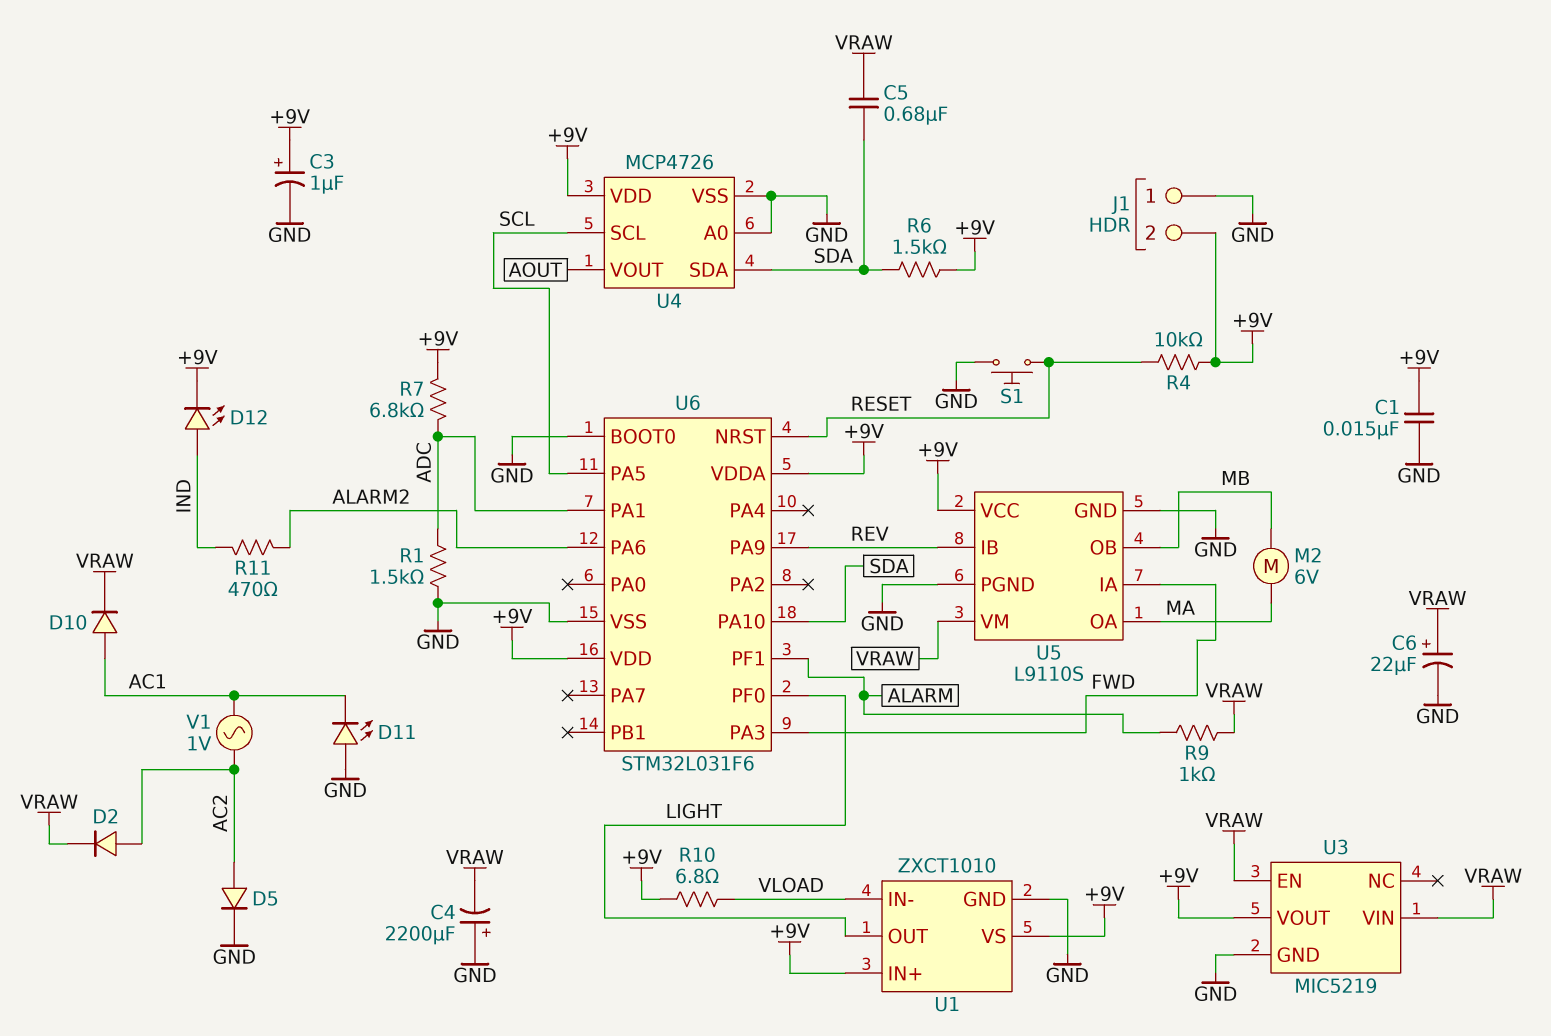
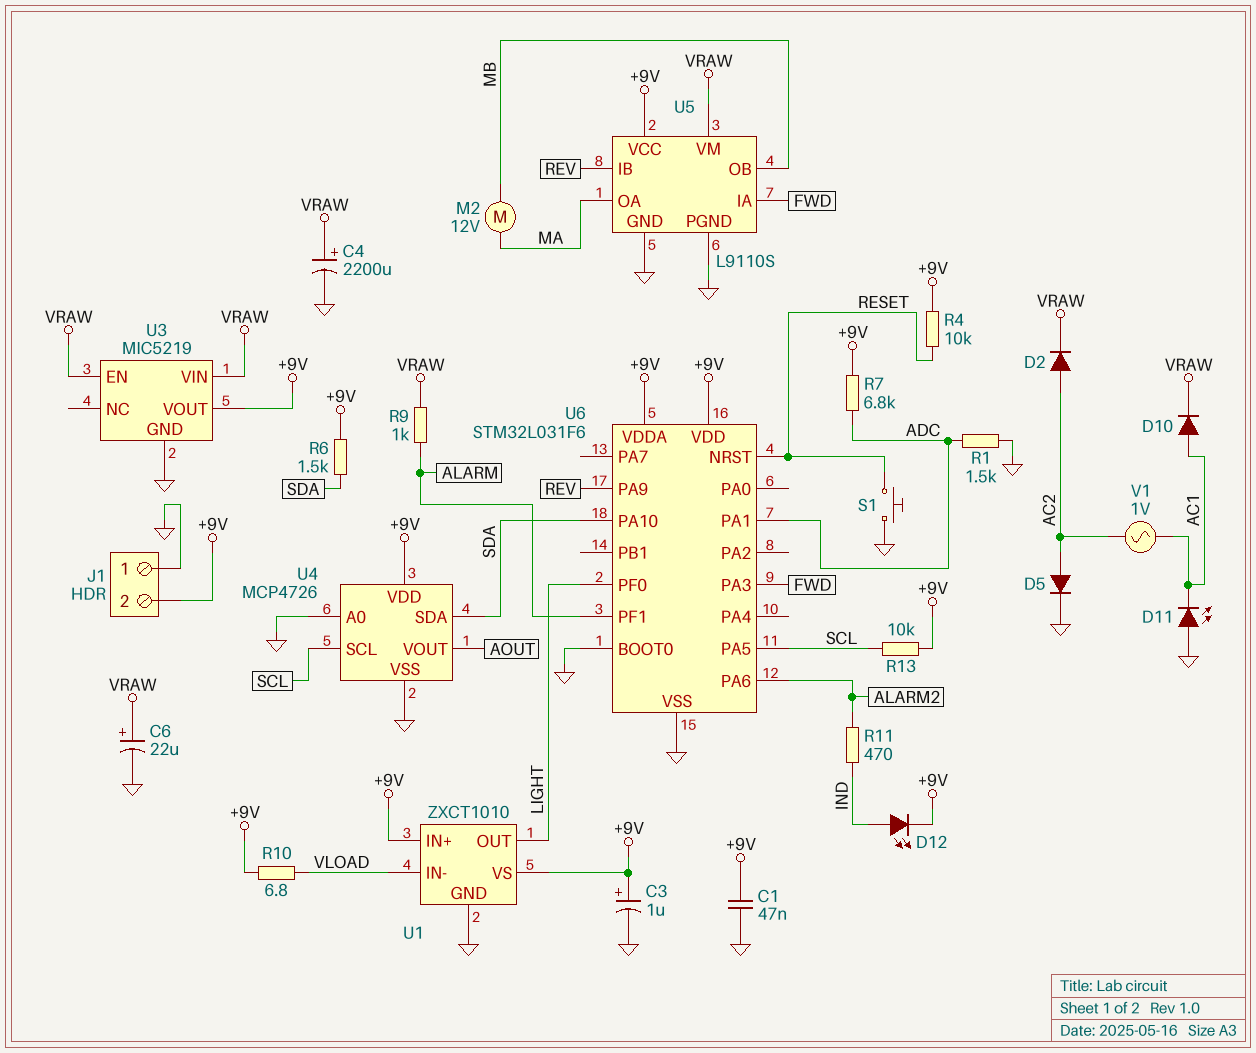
C1: 15nF (+9V, GND) -> 47nF (+9V, GND)
C4: 2200uF (plus GND, minus VRAW) -> 2200uF (plus VRAW, minus GND)
C5: 680nF (SDA, VRAW) -> none
M2: motor 6V (MA, MB) -> motor 12V (MA, MB)
R13: none -> 10k (+9V, SCL)

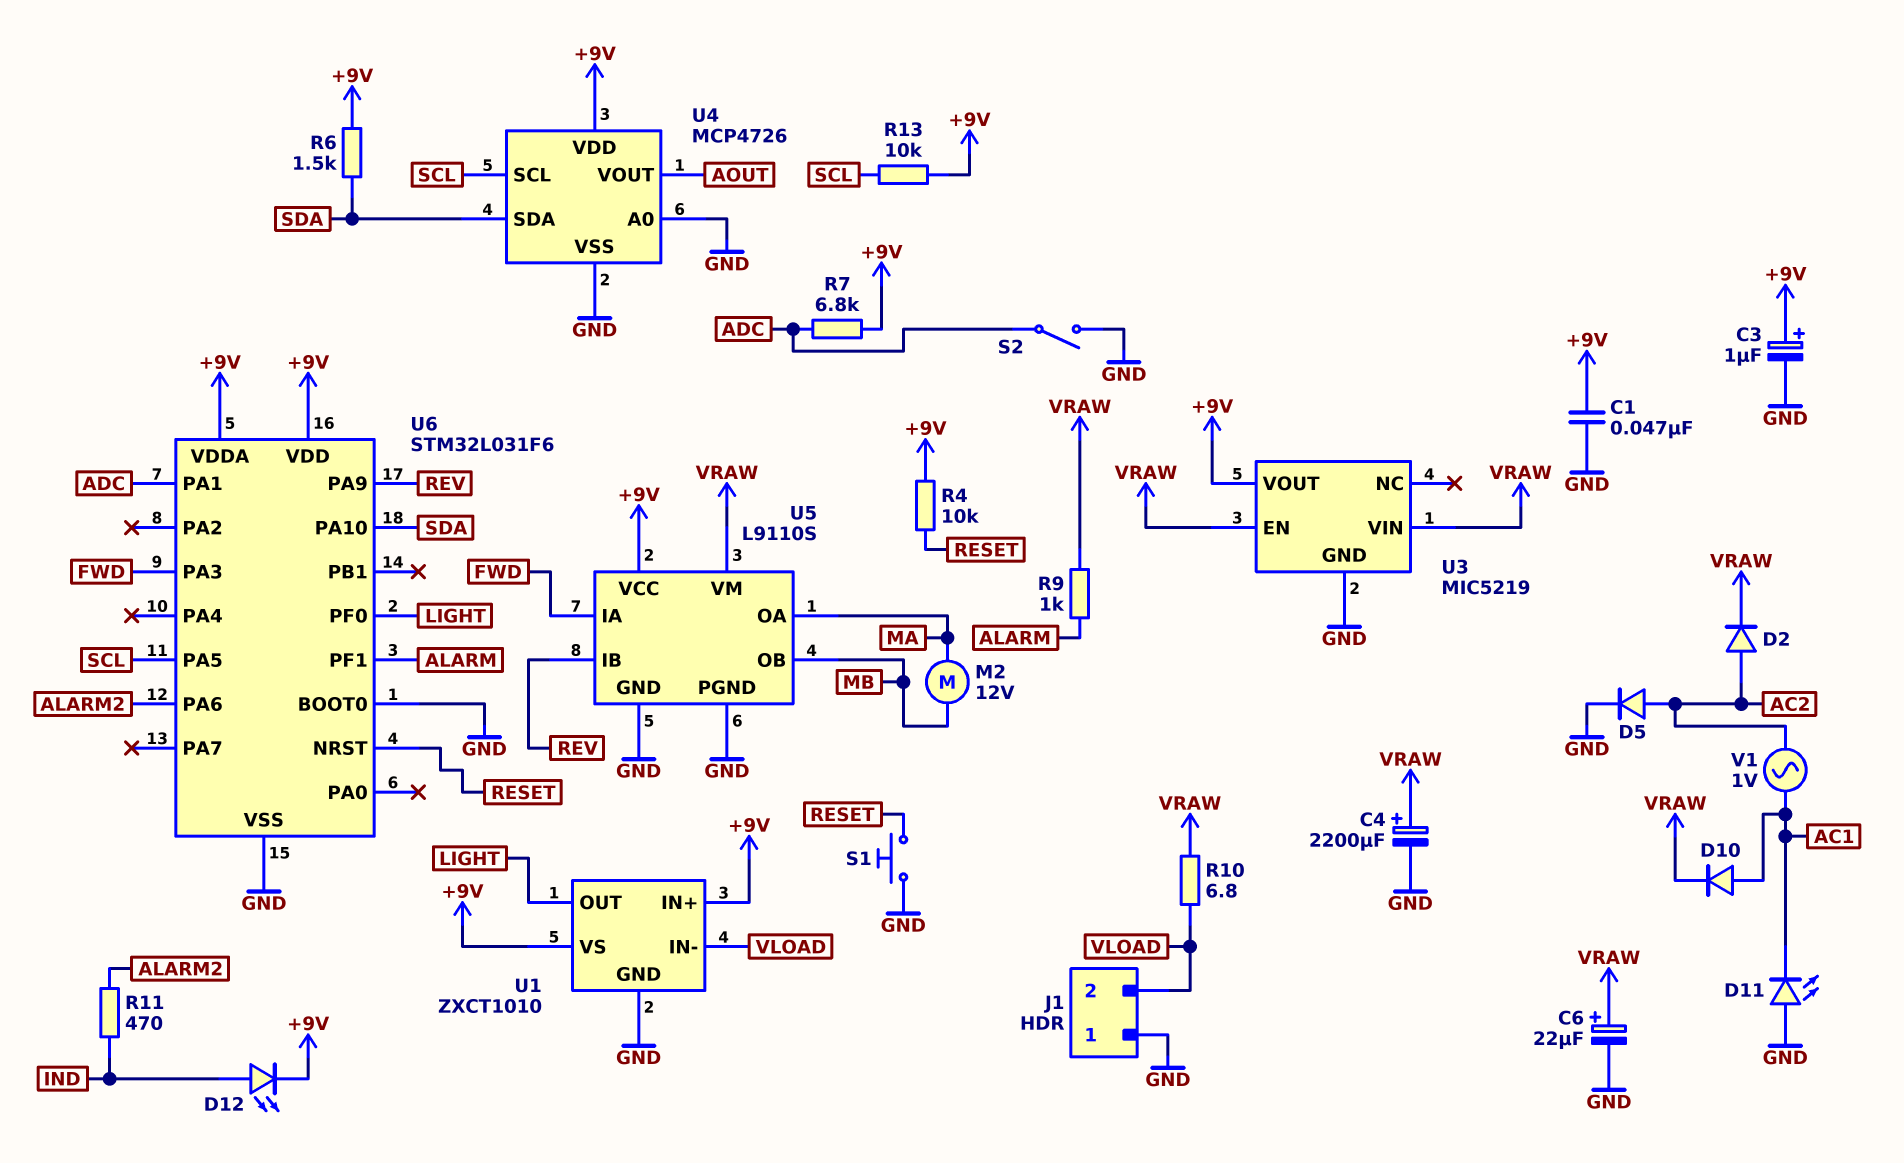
J1 pin 2: +9V -> VLOAD
R1: 1.5k (ADC, GND) -> none
R10: 6.8 (+9V, VLOAD) -> 6.8 (VLOAD, VRAW)
S2: none -> switch (ADC, GND)

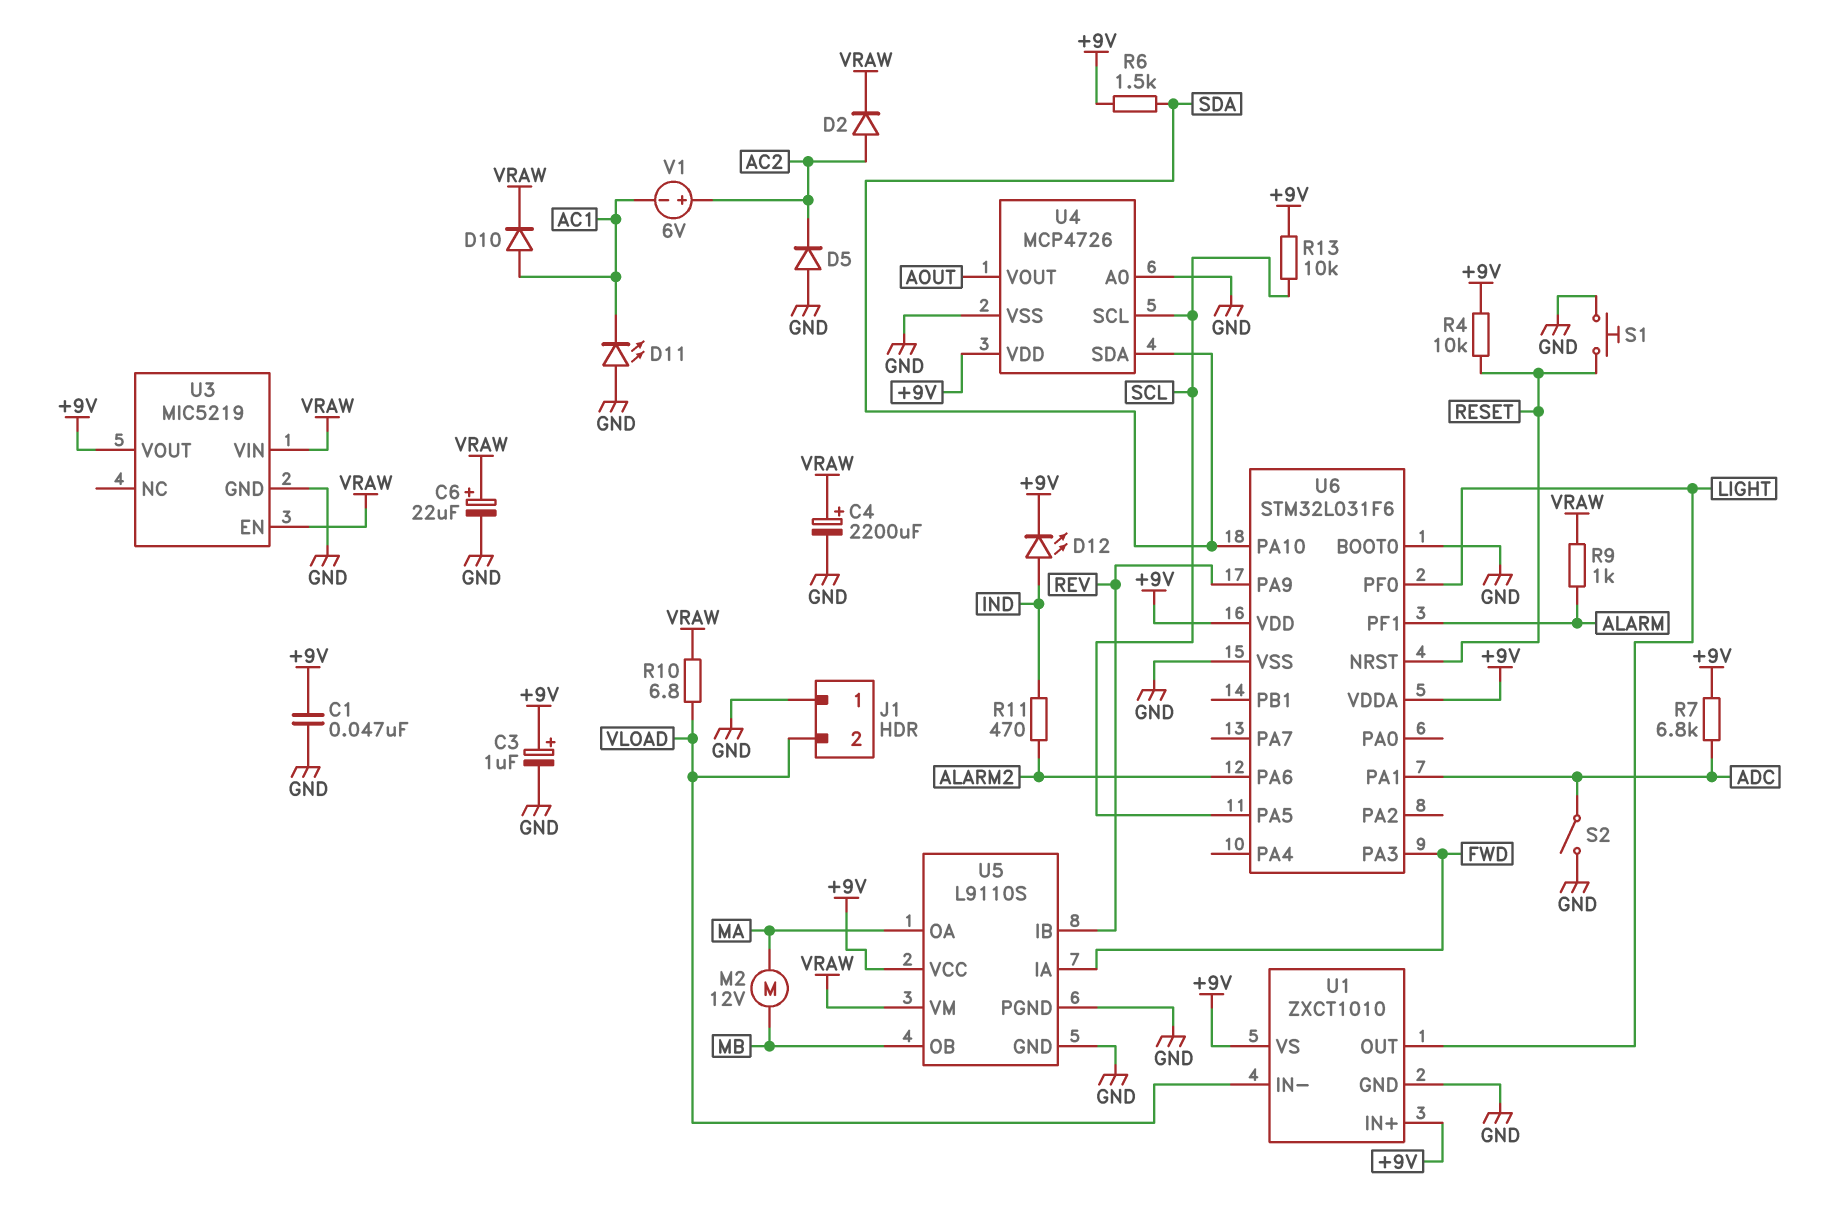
D5: diode (A AC2, K GND) -> diode (A GND, K AC2)
V1: AC 1V (AC1, AC2) -> 6V (plus AC2, minus AC1)

